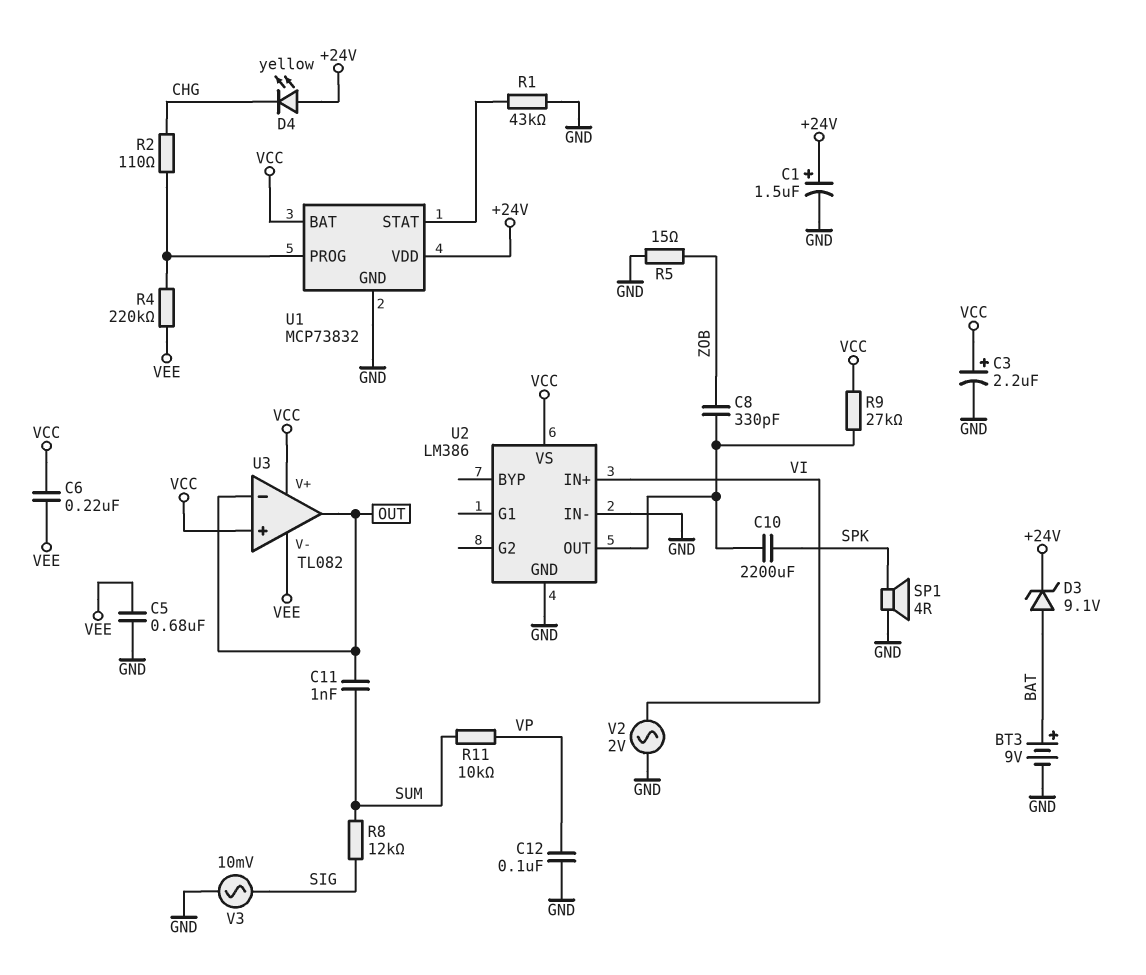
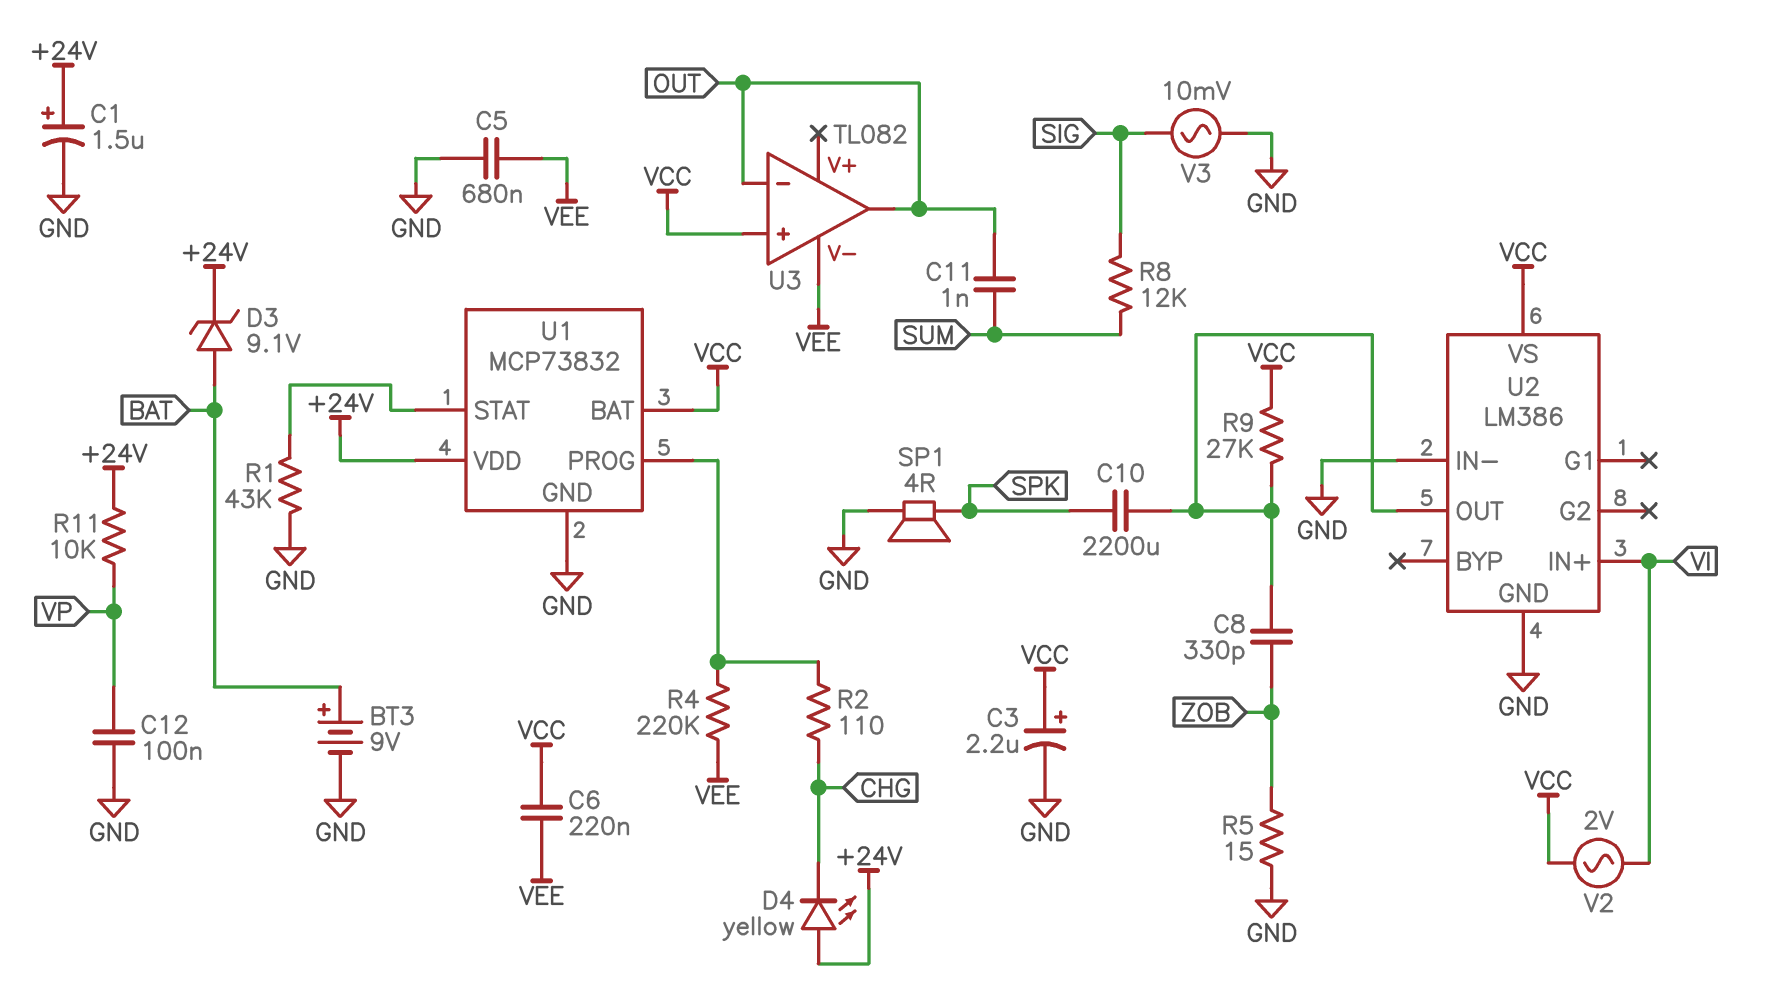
R11: 10k (SUM, VP) -> 10k (+24V, VP)
U3 pin V+: VCC -> none
V2: AC 2V (GND, VI) -> AC 2V (VCC, VI)

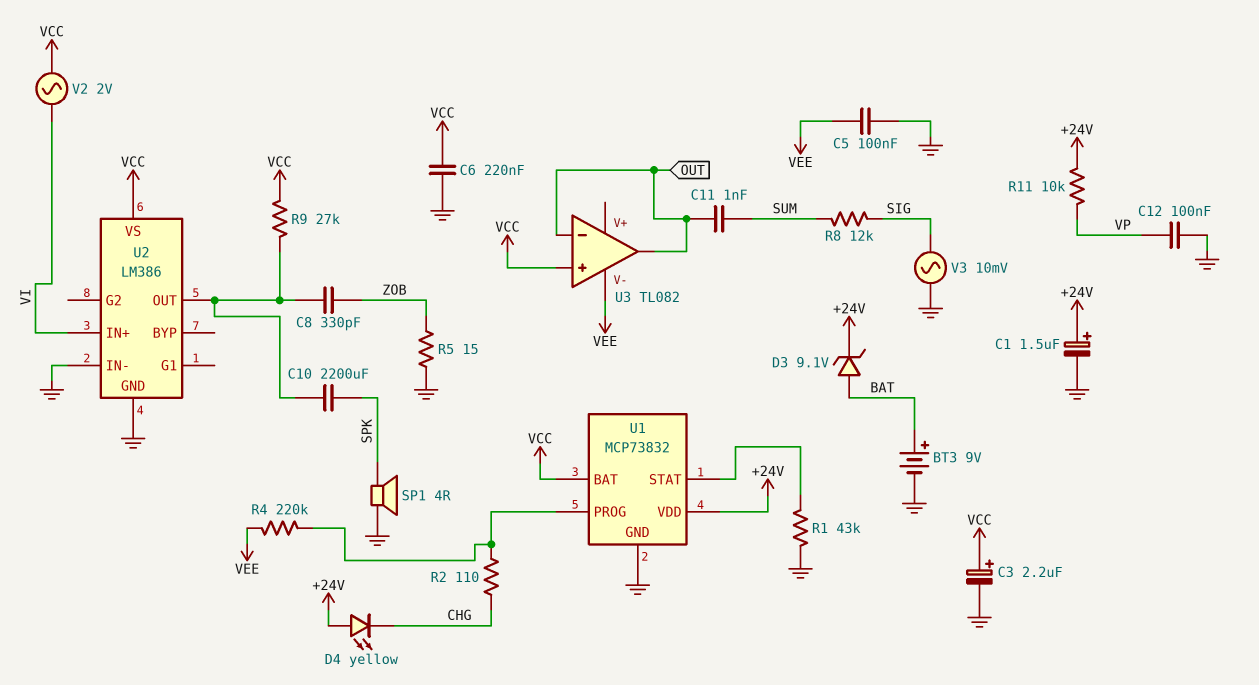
C5: 680nF (GND, VEE) -> 100nF (GND, VEE)
C6: 220nF (VCC, VEE) -> 220nF (GND, VCC)

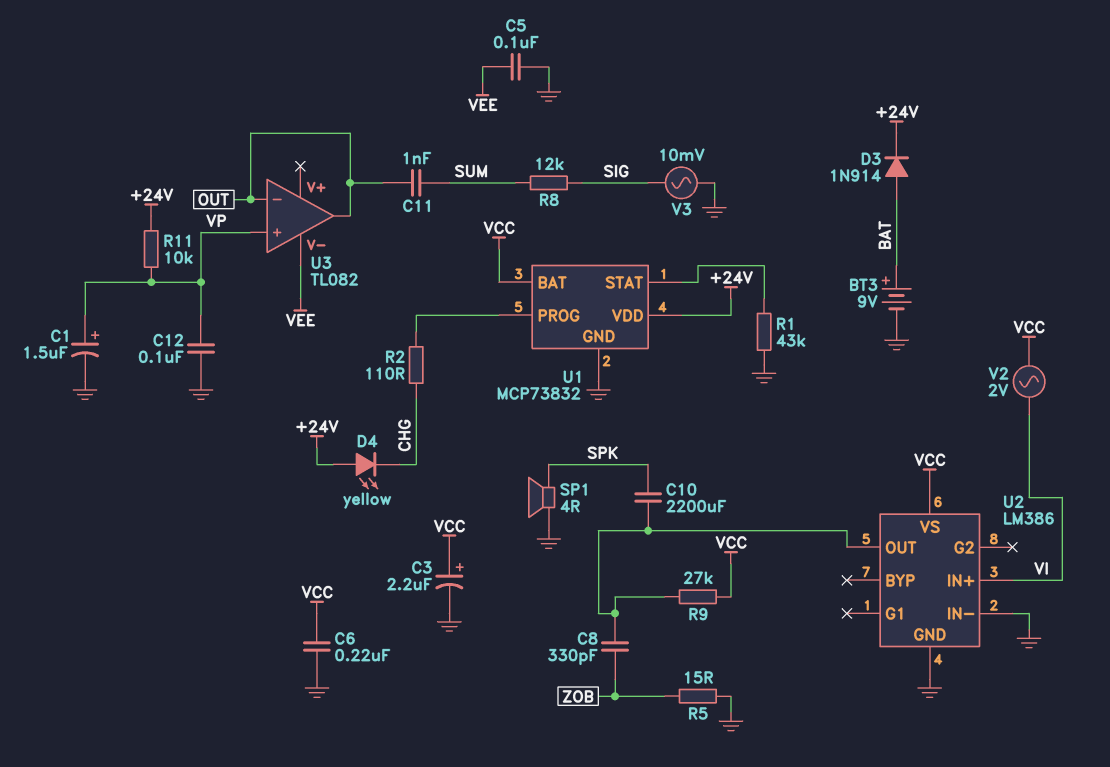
C1: 1.5uF (plus +24V, minus GND) -> 1.5uF (plus VP, minus GND)
D3: zener 9.1V (A BAT, K +24V) -> diode 1N914 (A BAT, K +24V)
R4: 220k (U1/PROG, VEE) -> none
U3 pin in+: VCC -> VP

